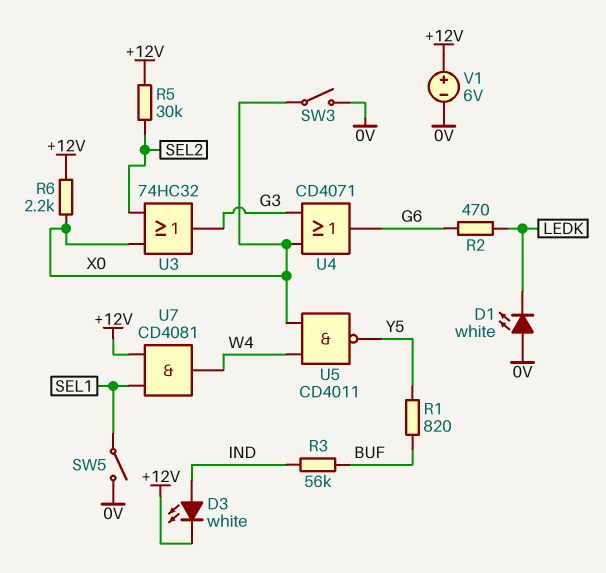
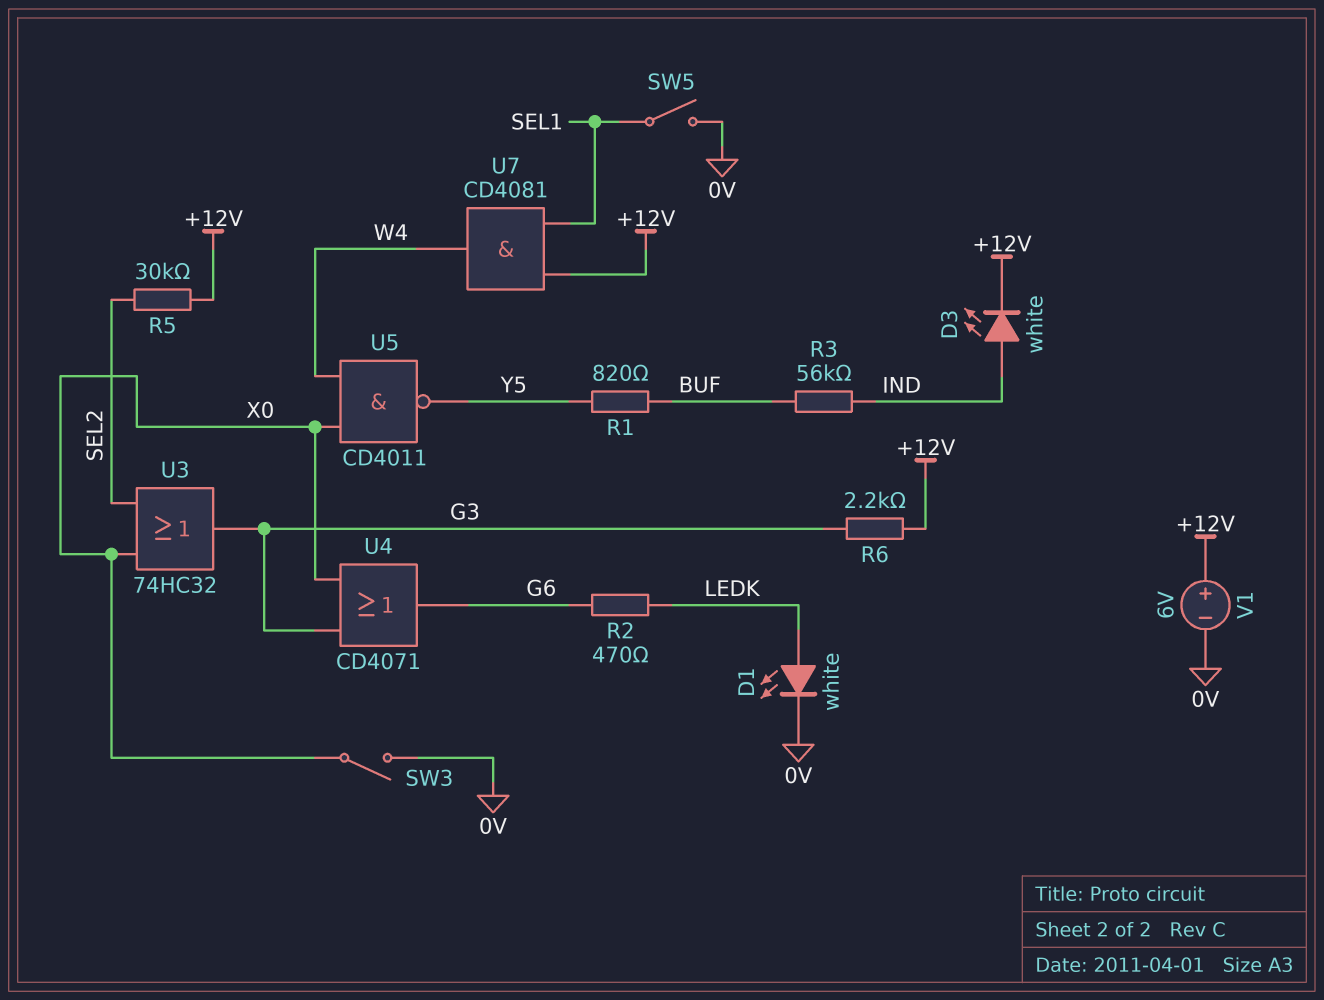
D1: LED white (A 0V, K LEDK) -> LED white (A LEDK, K 0V)
R6: 2.2k (+12V, X0) -> 2.2k (+12V, G3)

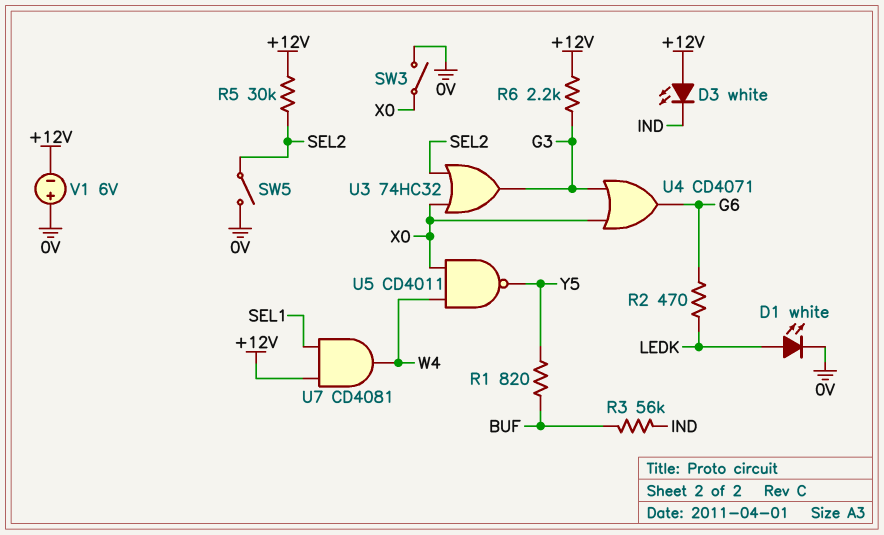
D3: LED white (A IND, K +12V) -> LED white (A +12V, K IND)
SW5: switch (0V, SEL1) -> switch (0V, SEL2)
V1: 6V (plus +12V, minus 0V) -> 6V (plus 0V, minus +12V)

